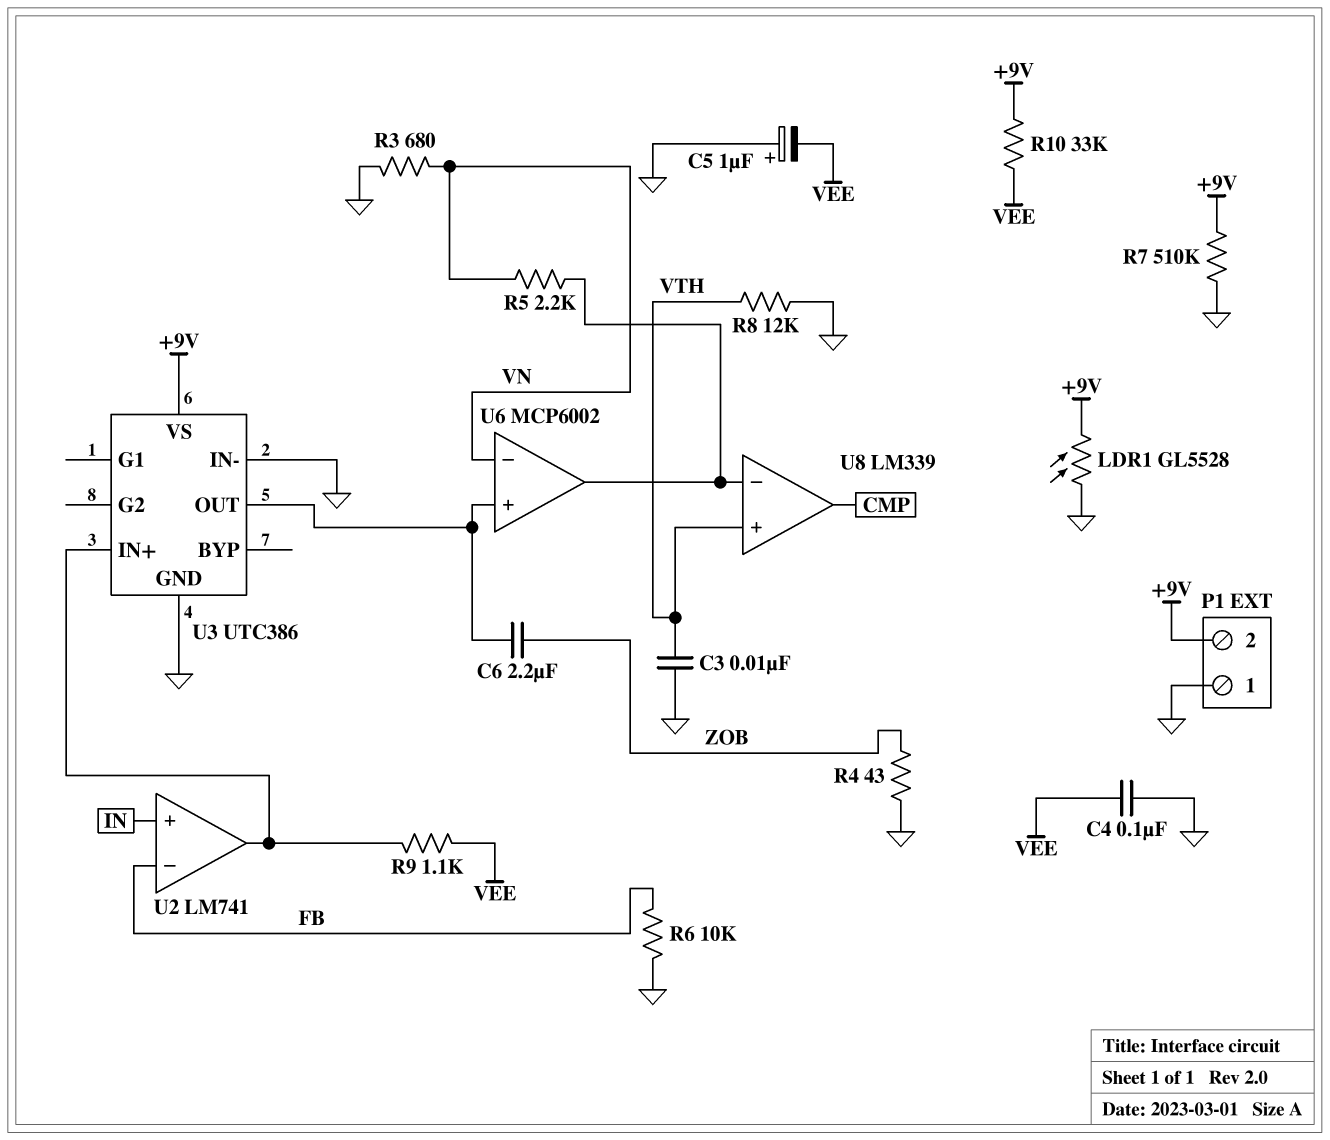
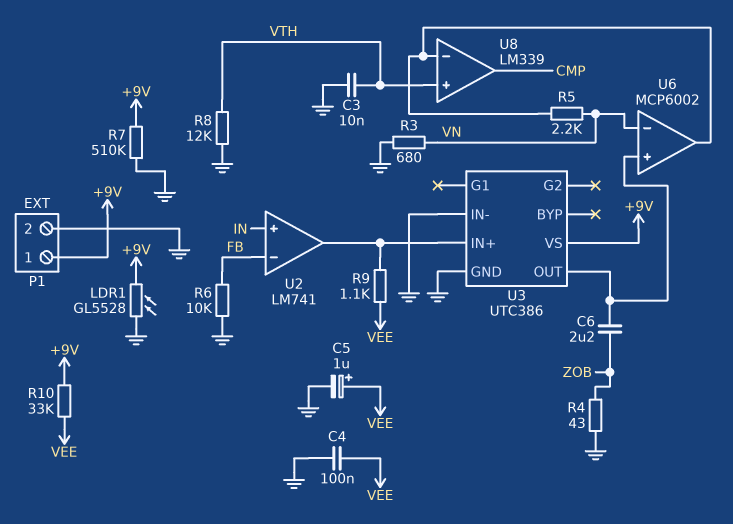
C5: 1uF (plus GND, minus VEE) -> 1uF (plus VEE, minus GND)
P1 pin 1: GND -> +9V
P1 pin 2: +9V -> GND

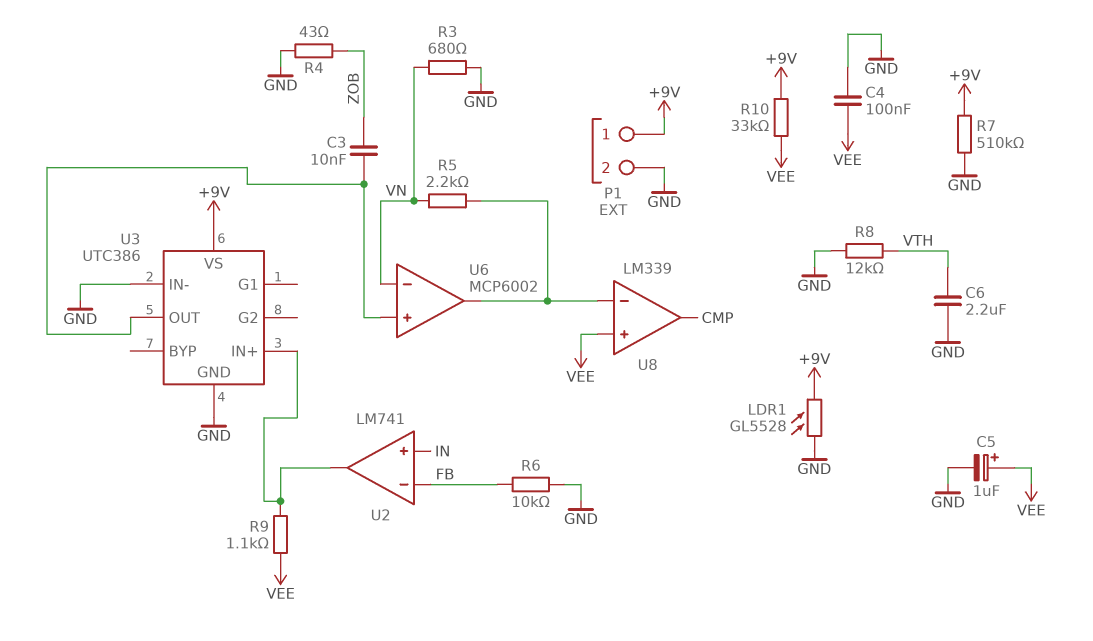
C3: 10nF (GND, VTH) -> 10nF (U3/OUT, ZOB)
C6: 2.2uF (U3/OUT, ZOB) -> 2.2uF (GND, VTH)
U8 pin in+: VTH -> VEE

